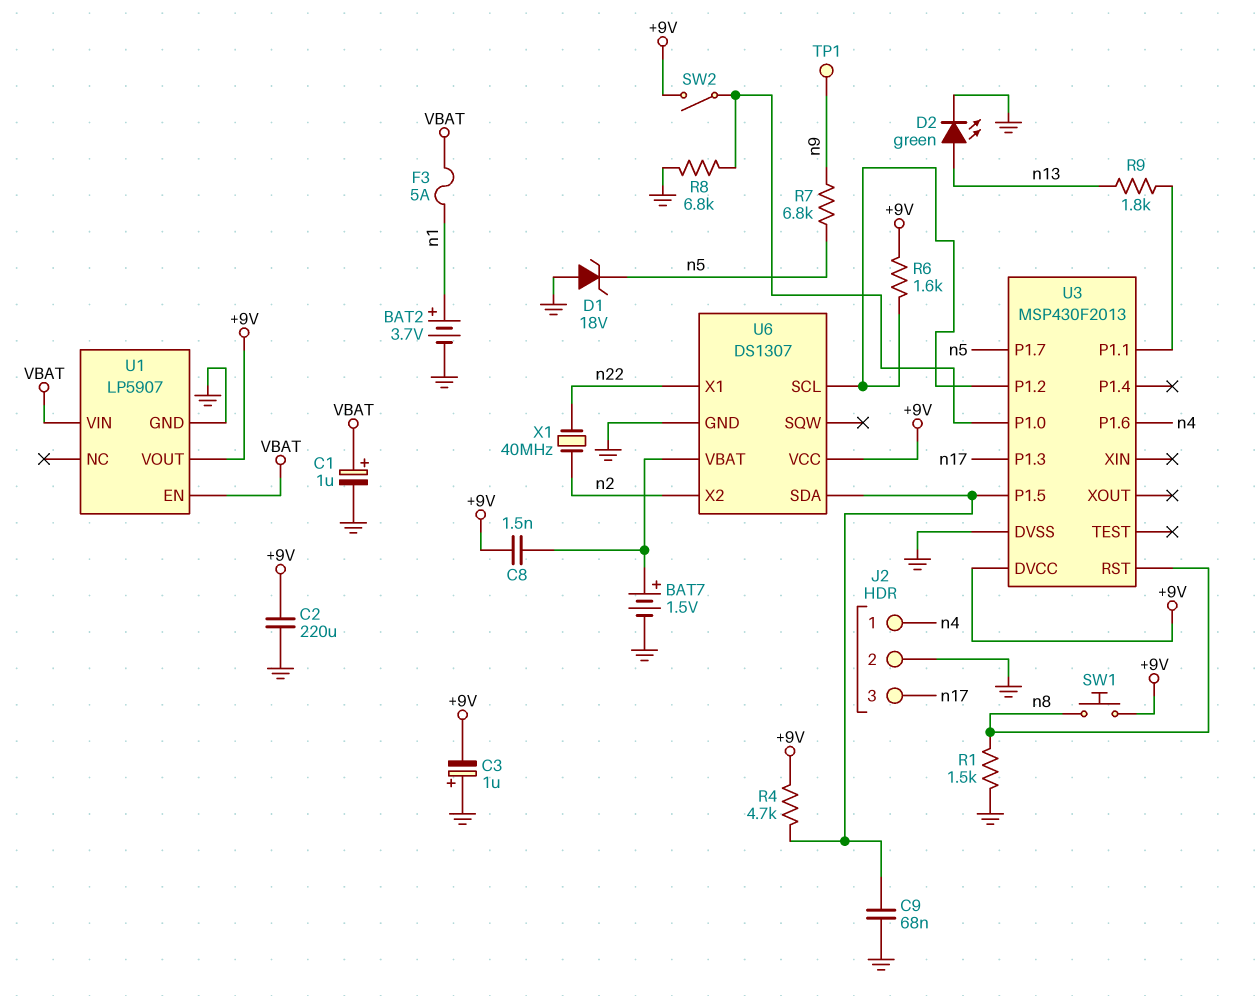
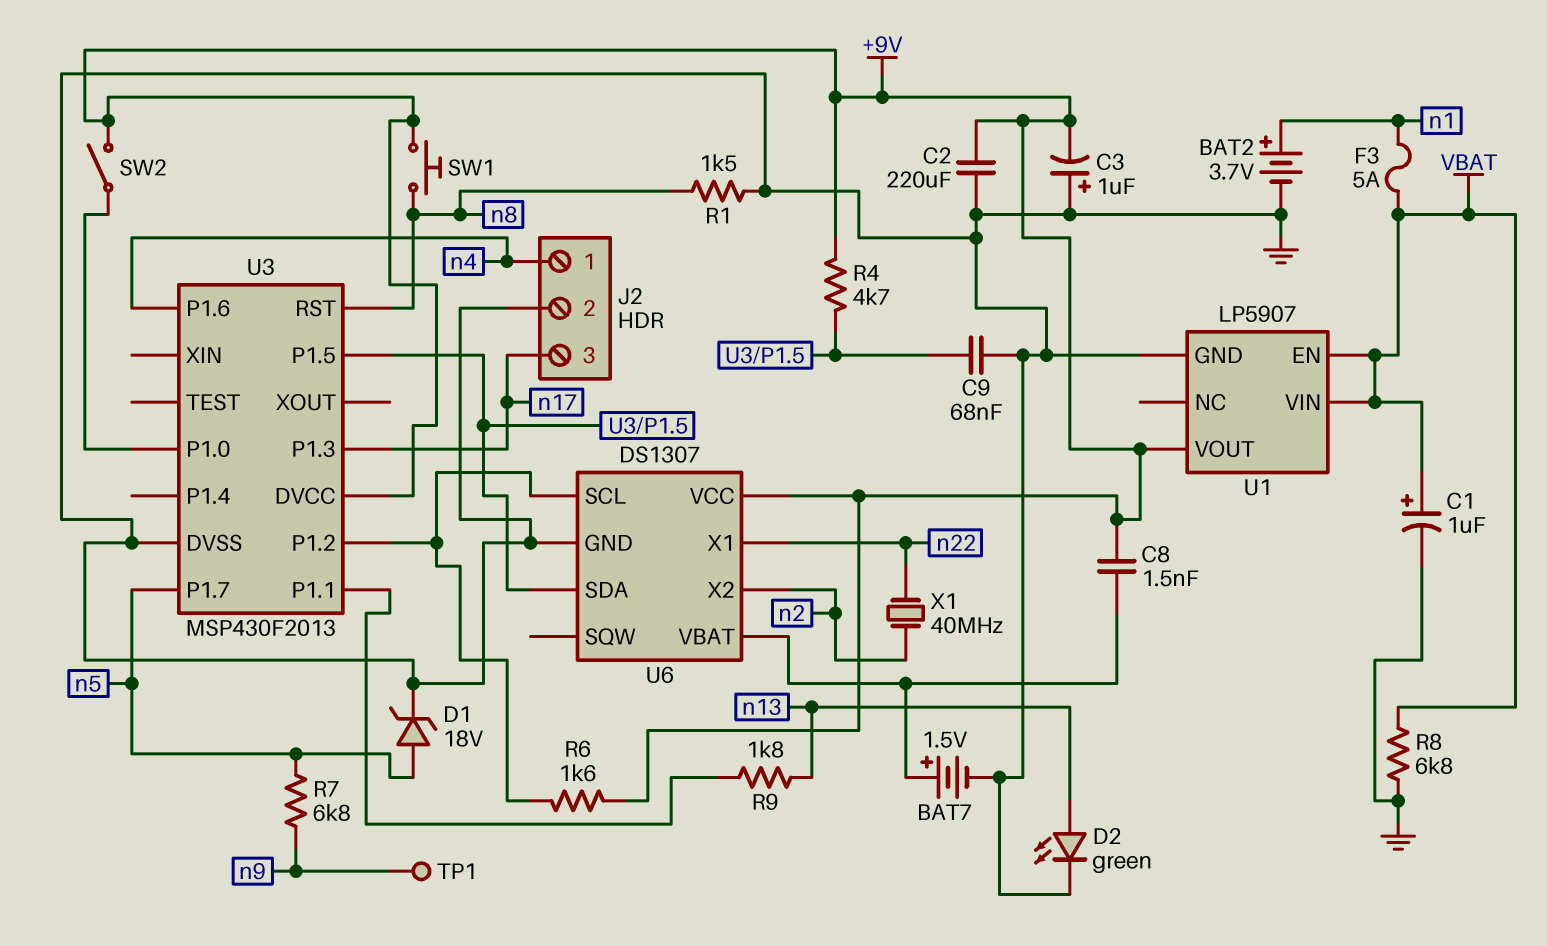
D1: zener 18V (A GND, K n5) -> zener 18V (A n5, K GND)
R8: 6.8k (GND, U3/P1.0) -> 6.8k (GND, VBAT)

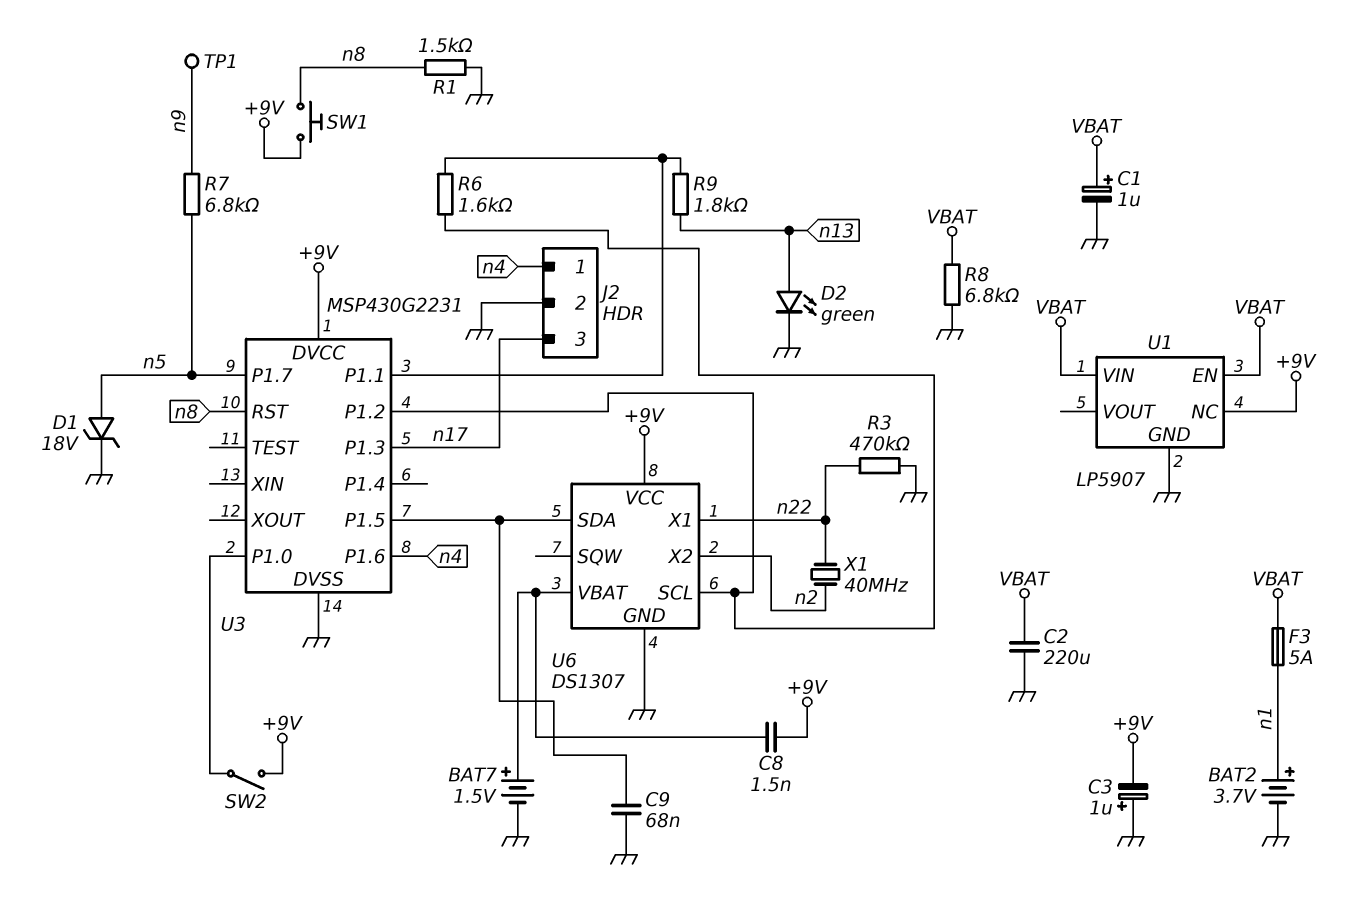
C2: 220uF (+9V, GND) -> 220uF (GND, VBAT)
R3: none -> 470k (GND, n22)
R4: 4.7k (+9V, U3/P1.5) -> none
R6: 1.6k (+9V, U3/P1.2) -> 1.6k (U3/P1.1, U3/P1.2)
U1 pin NC: none -> +9V
U1 pin VOUT: +9V -> none
U3: MSP430F2013 -> MSP430G2231

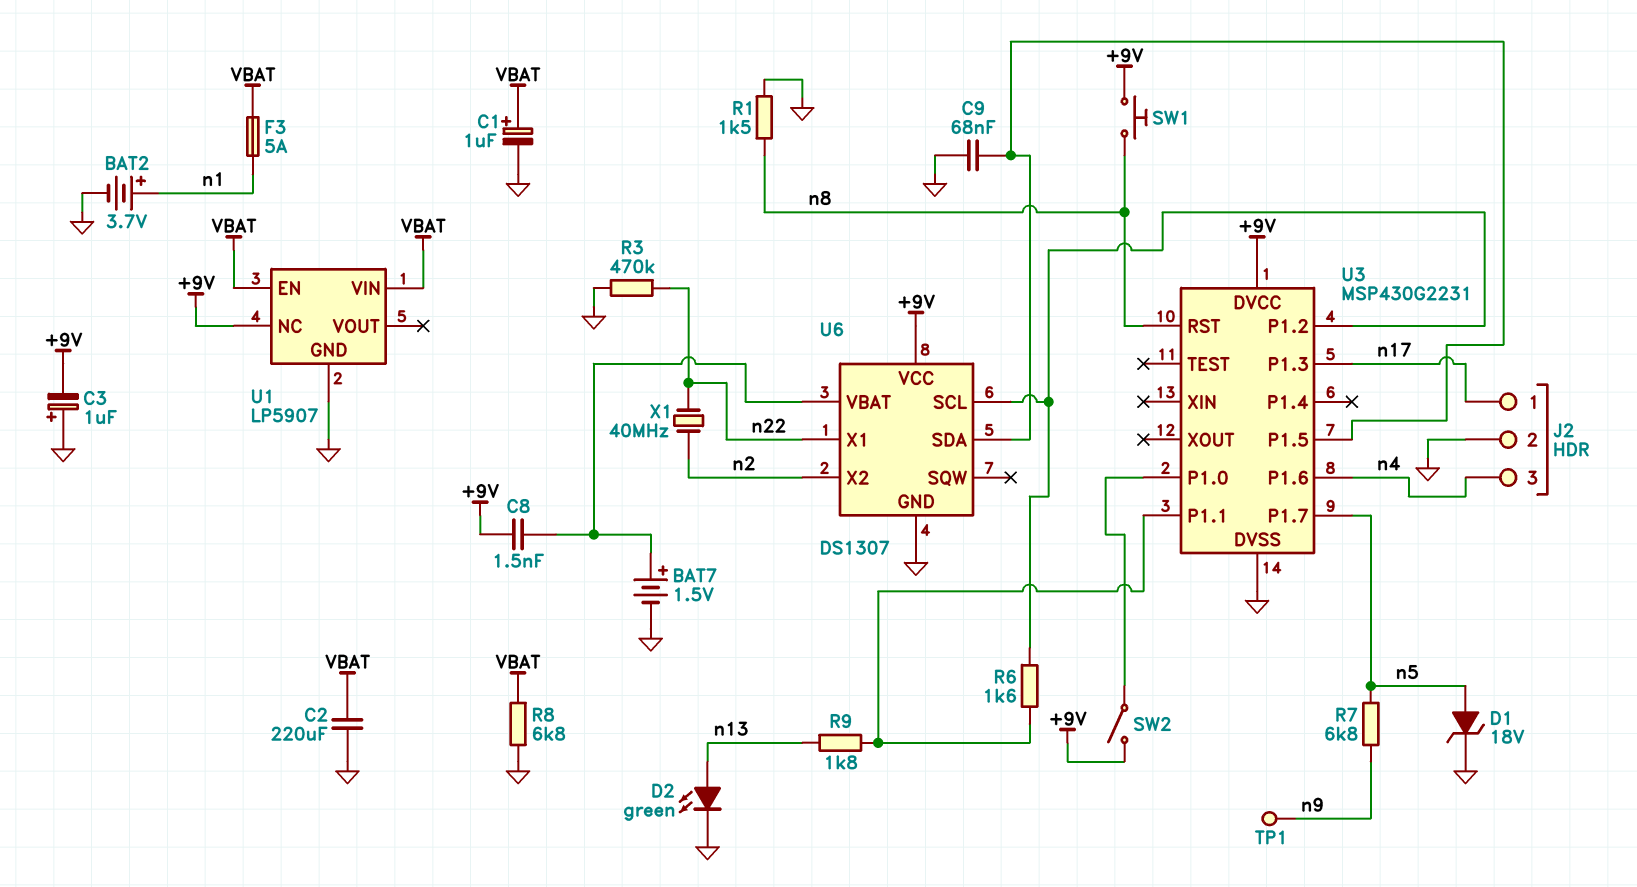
J2 pin 1: n4 -> n17
J2 pin 3: n17 -> n4

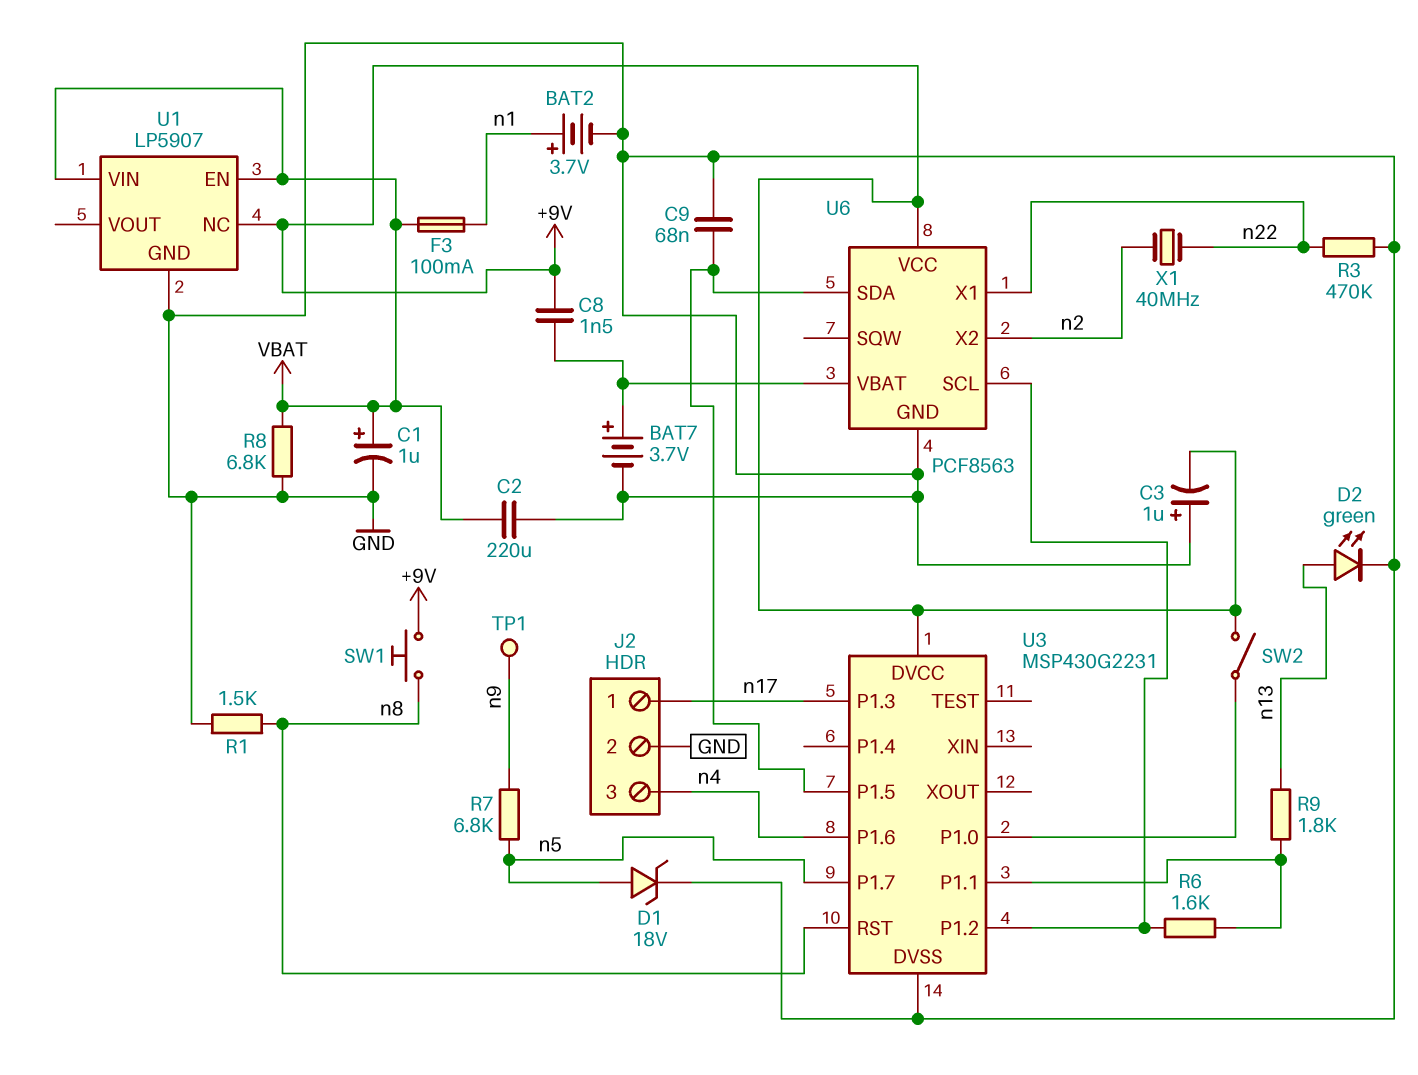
BAT7: 1.5V (plus U6/VBAT, minus GND) -> 3.7V (plus U6/VBAT, minus GND)
F3: 5A (VBAT, n1) -> 100mA (VBAT, n1)
U6: DS1307 -> PCF8563

